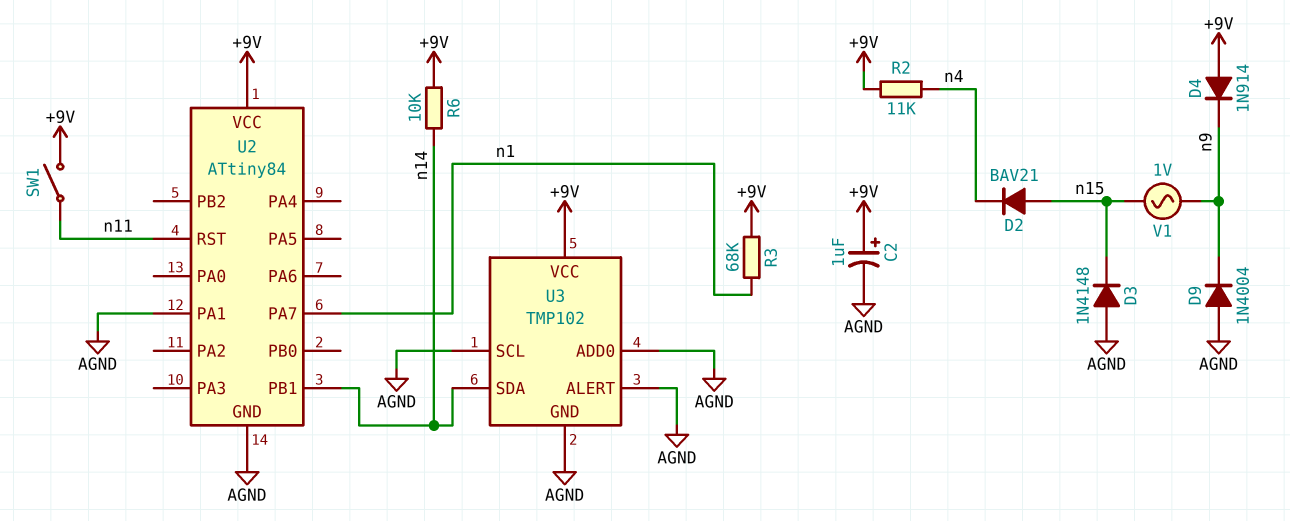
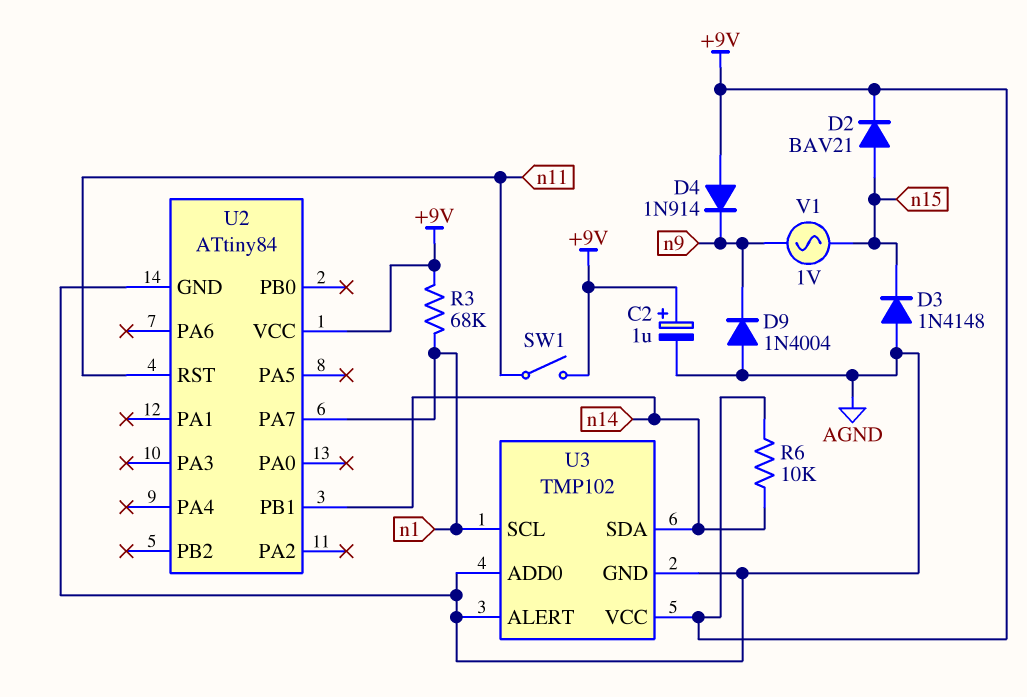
D2: diode BAV21 (A n15, K n4) -> diode BAV21 (A n15, K +9V)
R2: 11k (+9V, n4) -> none
U2 pin PA1: AGND -> none
U3 pin SCL: AGND -> n1

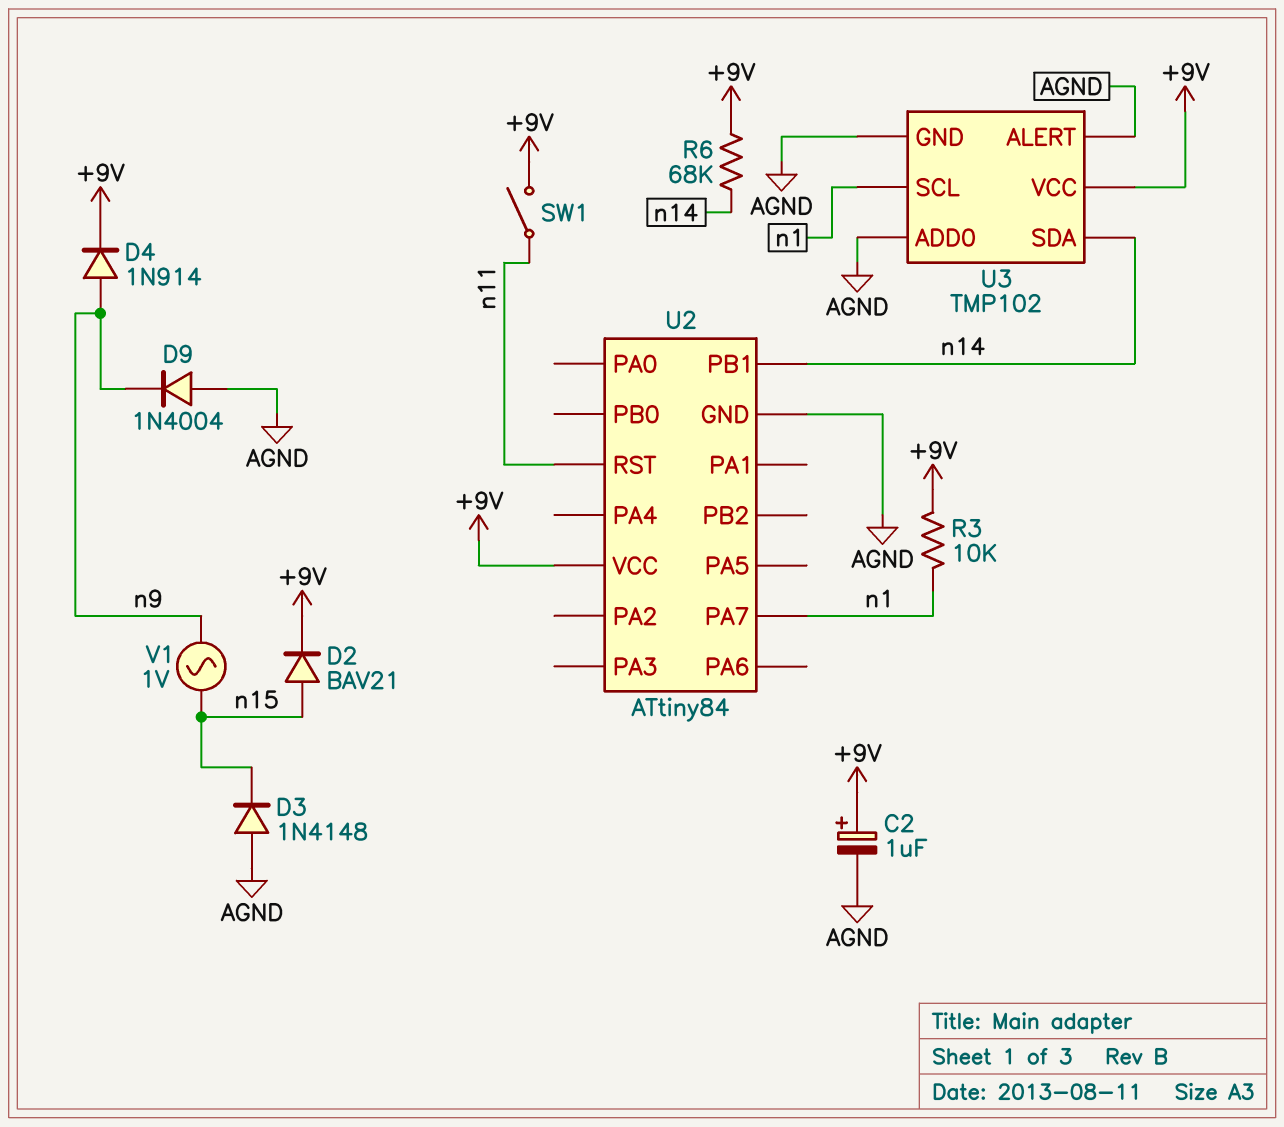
D4: diode 1N914 (A +9V, K n9) -> diode 1N914 (A n9, K +9V)
R3: 68k (+9V, n1) -> 10k (+9V, n1)
R6: 10k (+9V, n14) -> 68k (+9V, n14)

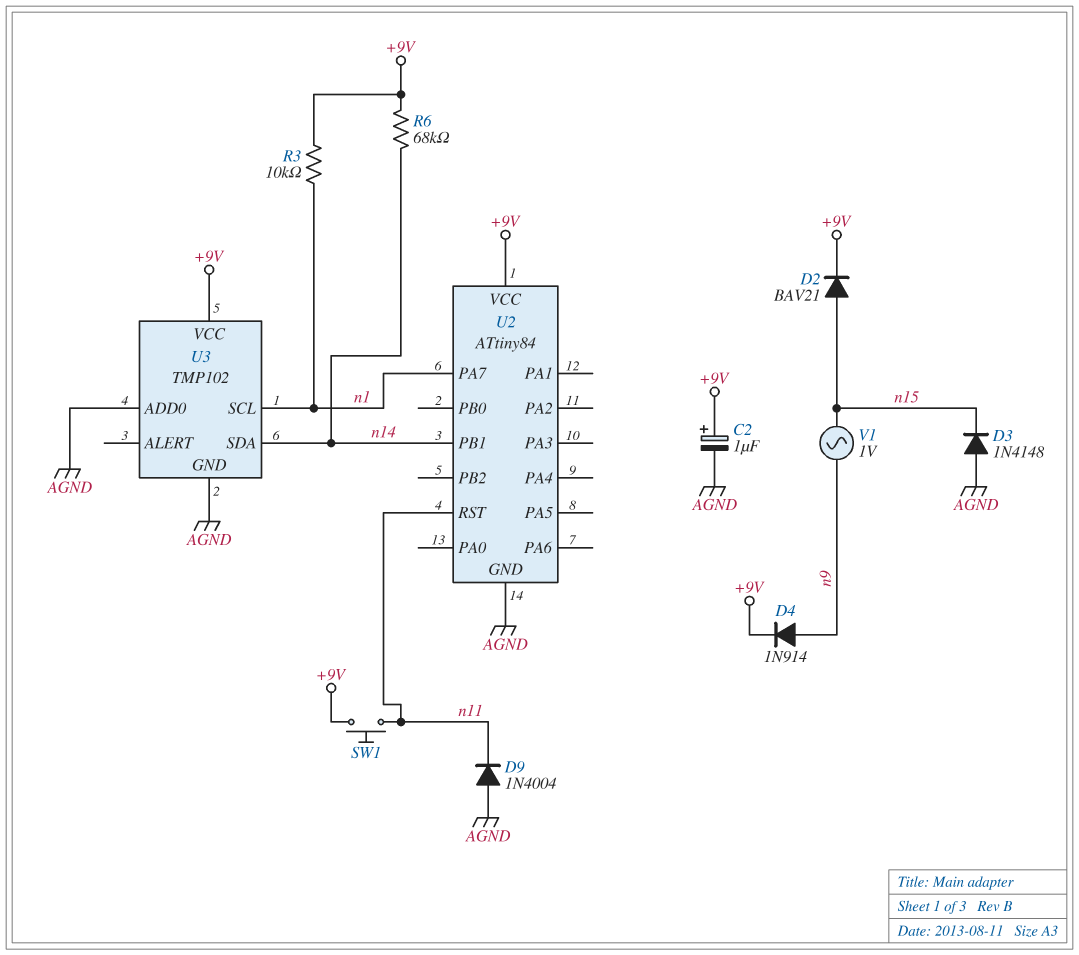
D9: diode 1N4004 (A AGND, K n9) -> diode 1N4004 (A AGND, K n11)
SW1: switch (+9V, n11) -> button (+9V, n11)
U3 pin ALERT: AGND -> none

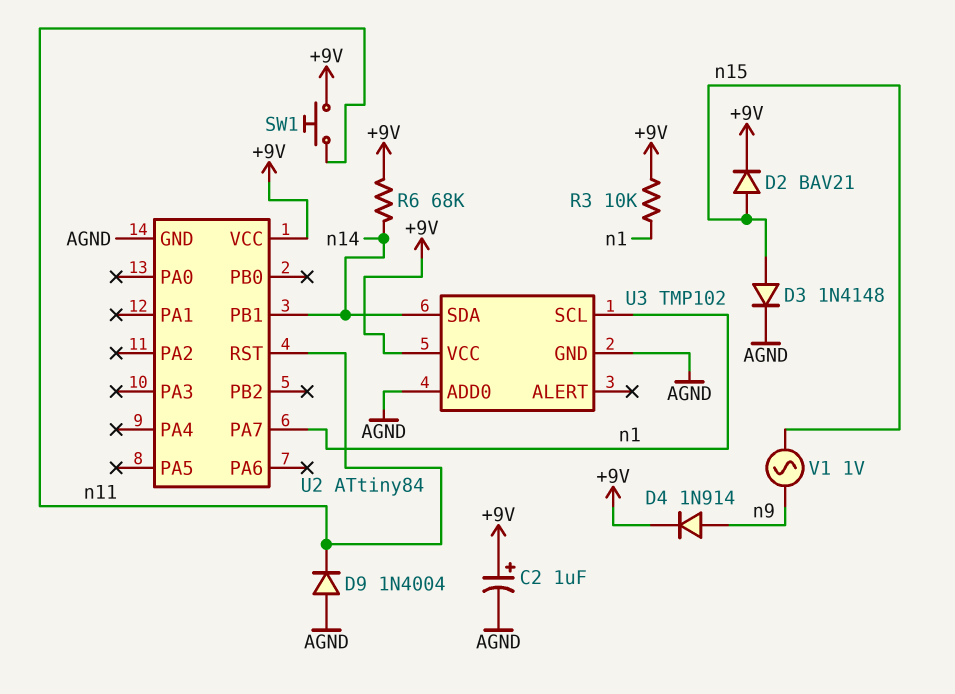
D3: diode 1N4148 (A AGND, K n15) -> diode 1N4148 (A n15, K AGND)

